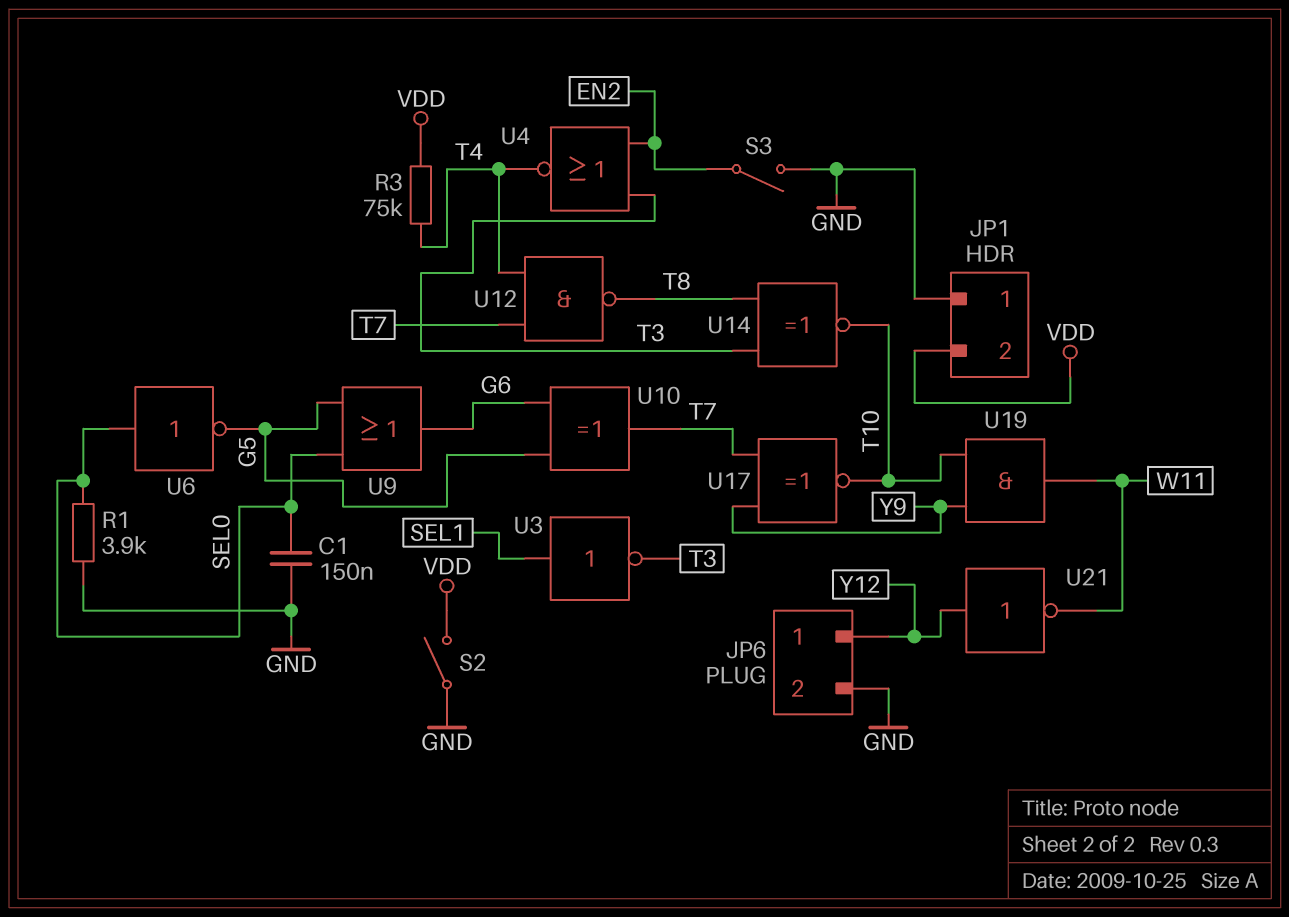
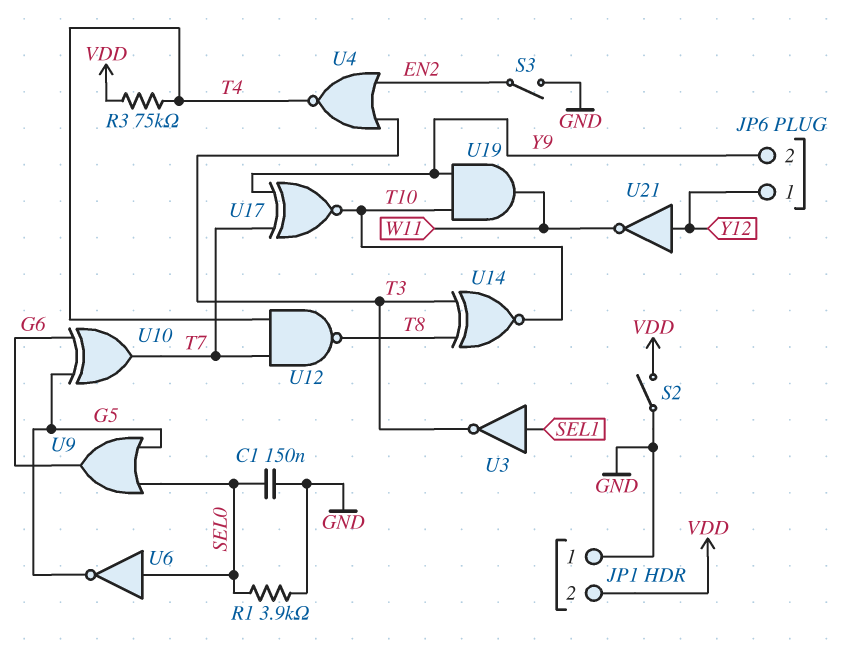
JP6 pin 2: GND -> Y9

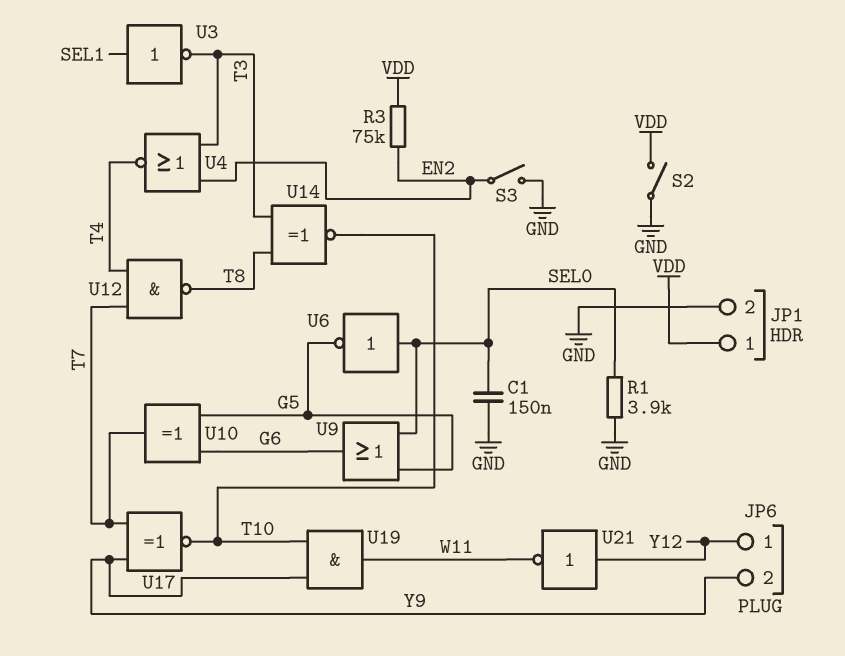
JP1 pin 1: GND -> VDD
JP1 pin 2: VDD -> GND
R3: 75k (T4, VDD) -> 75k (EN2, VDD)

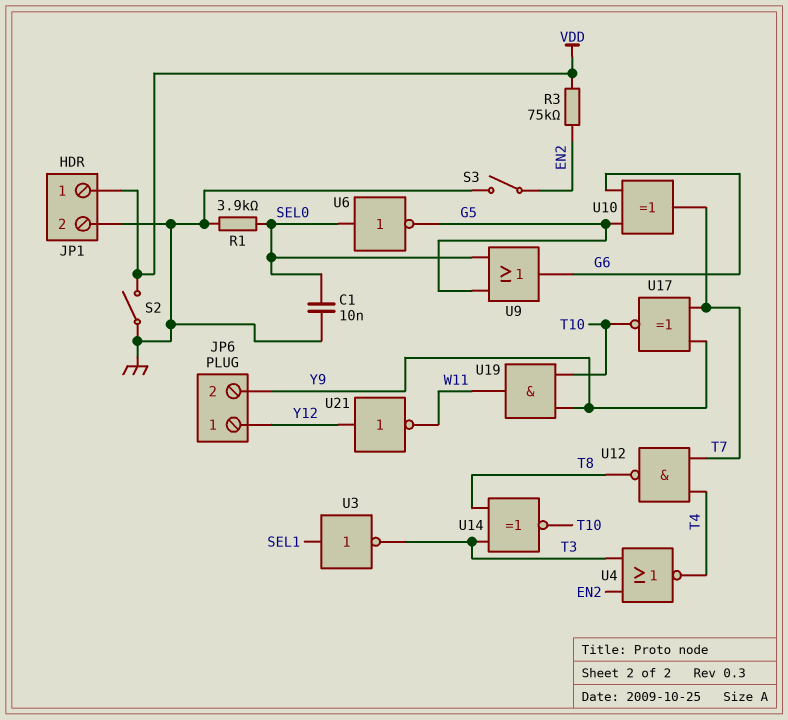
C1: 150nF (GND, SEL0) -> 10nF (GND, SEL0)

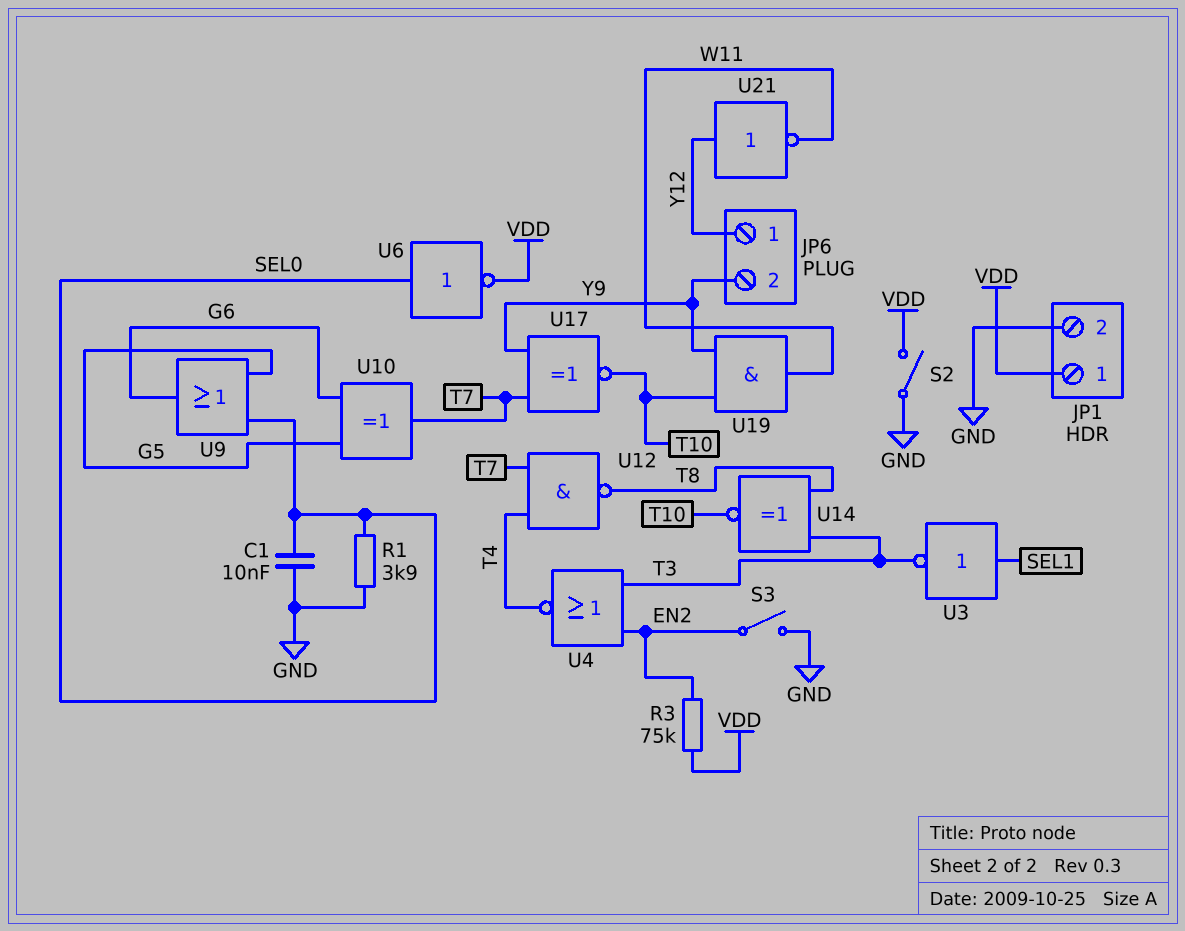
U6: NOT (in SEL0, out G5) -> NOT (in SEL0, out VDD)

